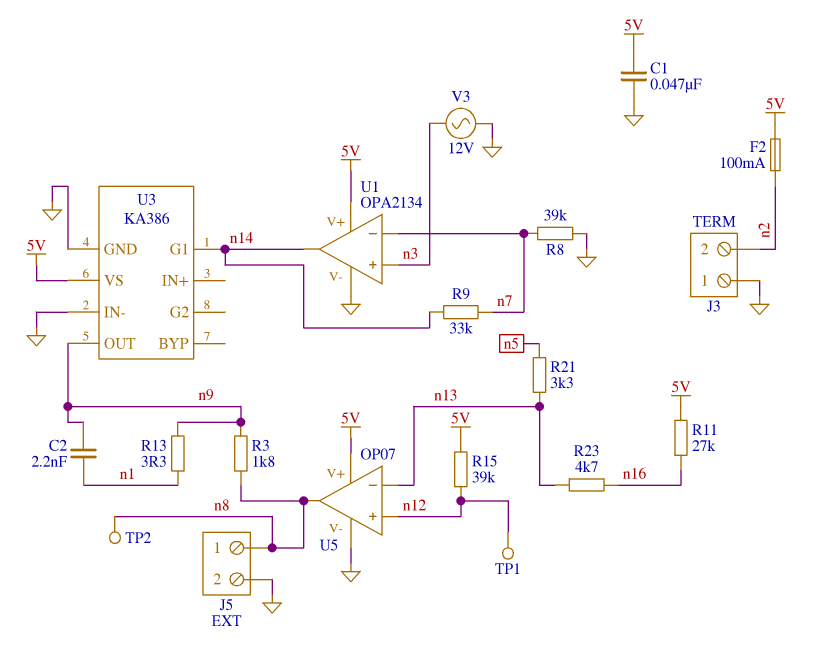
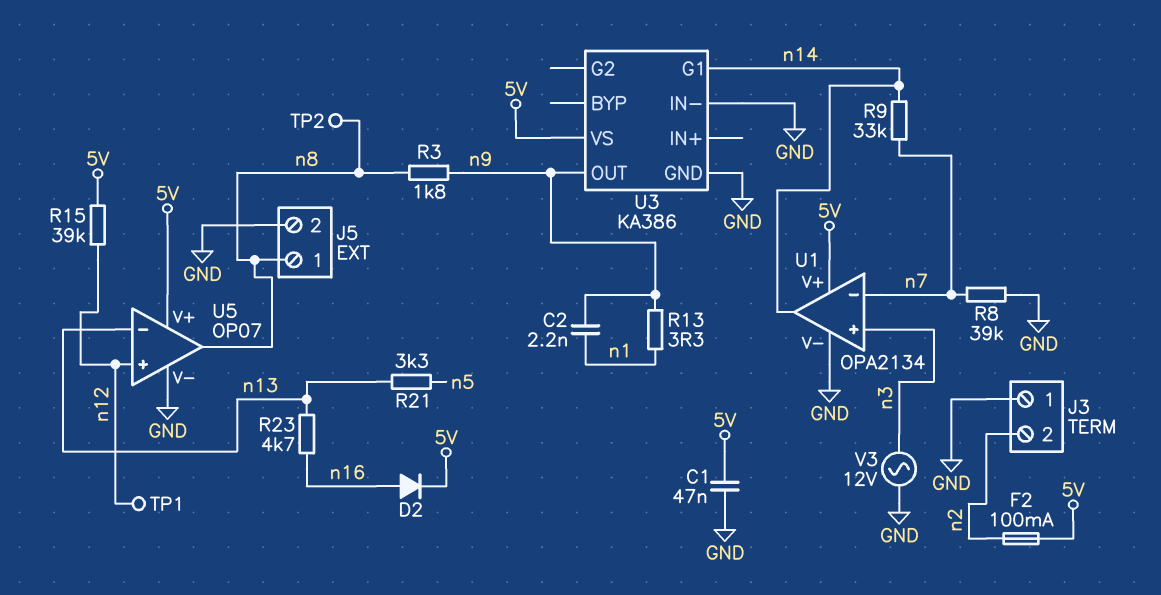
D2: none -> diode (A n16, K 5V)
R11: 27k (5V, n16) -> none

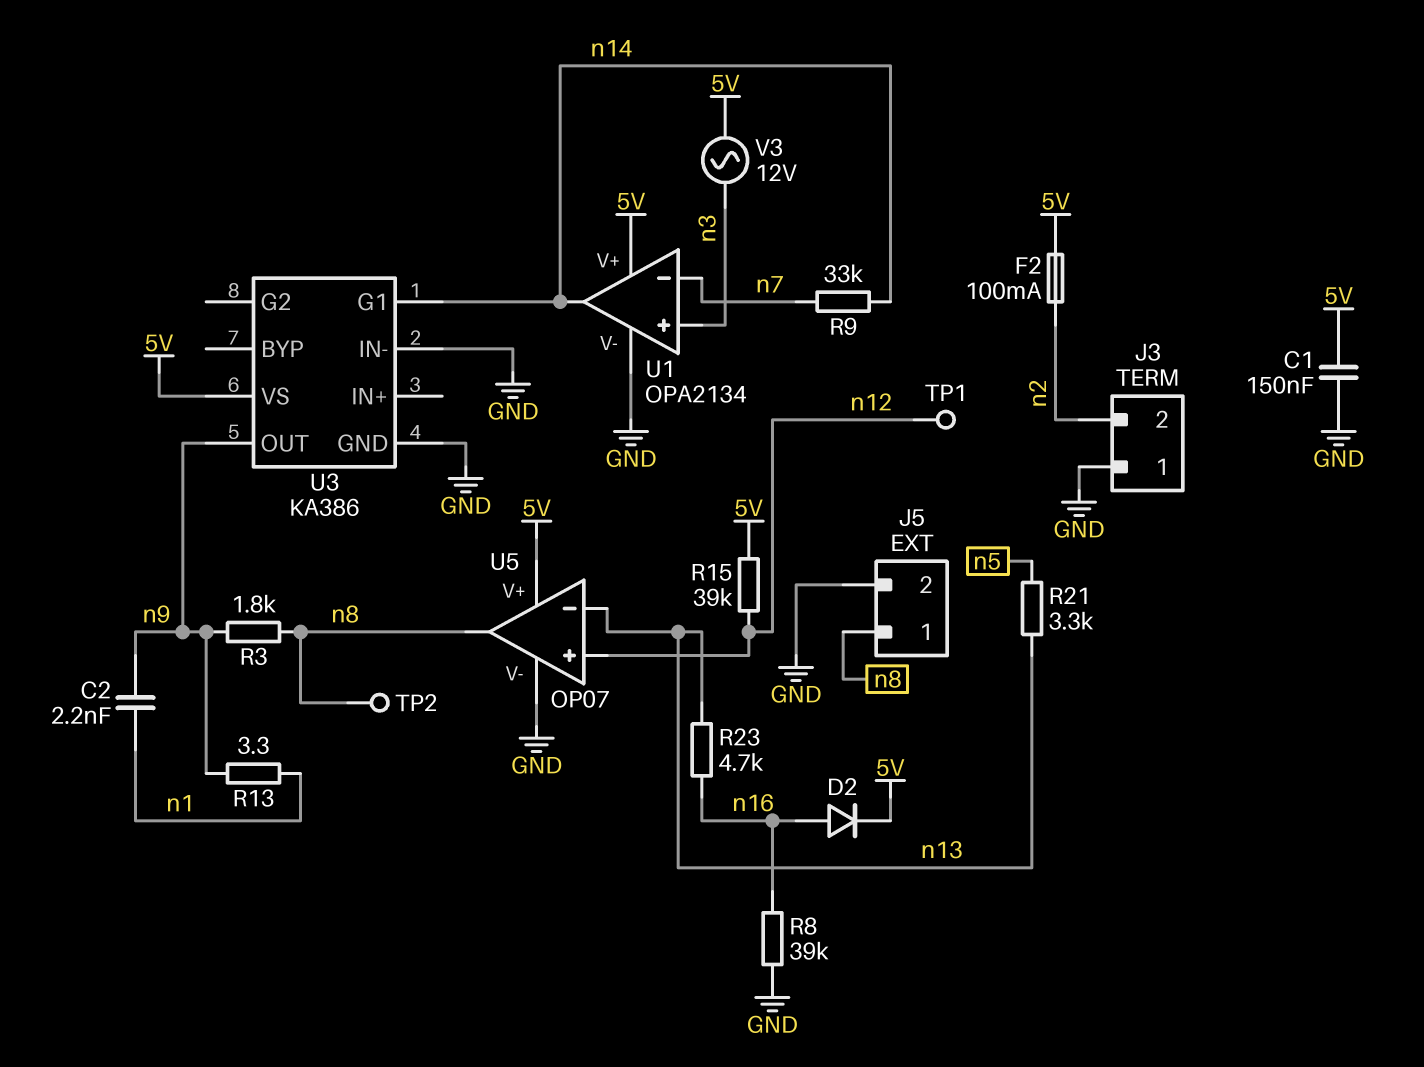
C1: 47nF (5V, GND) -> 150nF (5V, GND)
R8: 39k (GND, n7) -> 39k (GND, n16)
V3: AC 12V (GND, n3) -> AC 12V (5V, n3)

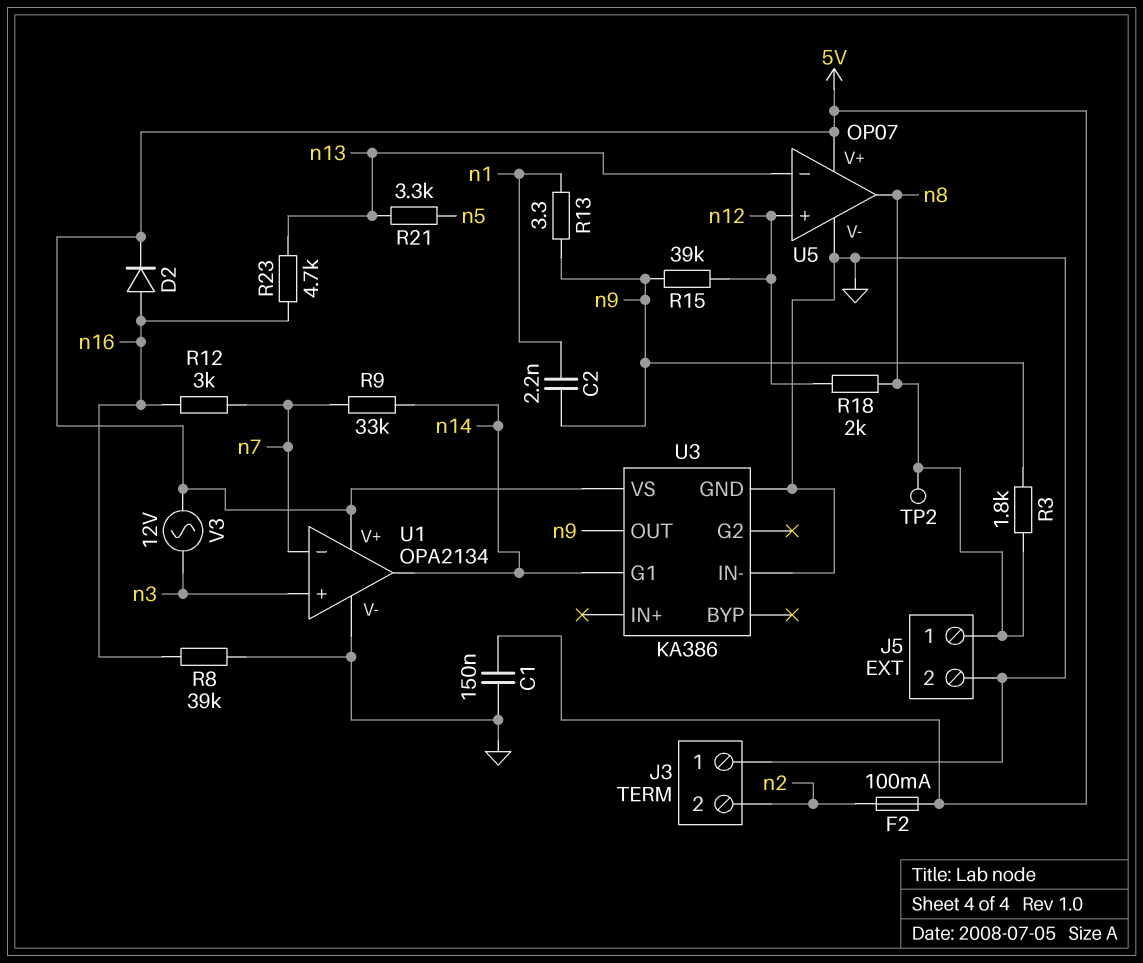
R12: none -> 3k (n7, n16)
R15: 39k (5V, n12) -> 39k (n9, n12)
R18: none -> 2k (n8, n12)
TP1: test point (n12) -> none

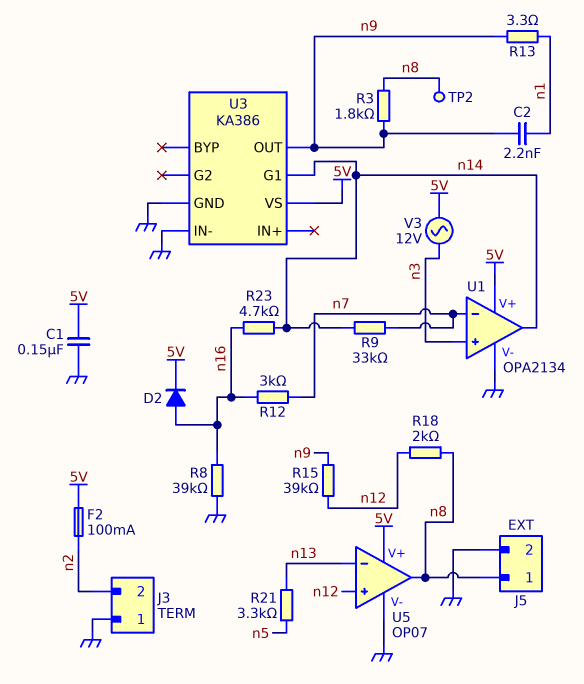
R23: 4.7k (n13, n16) -> 4.7k (n14, n16)

